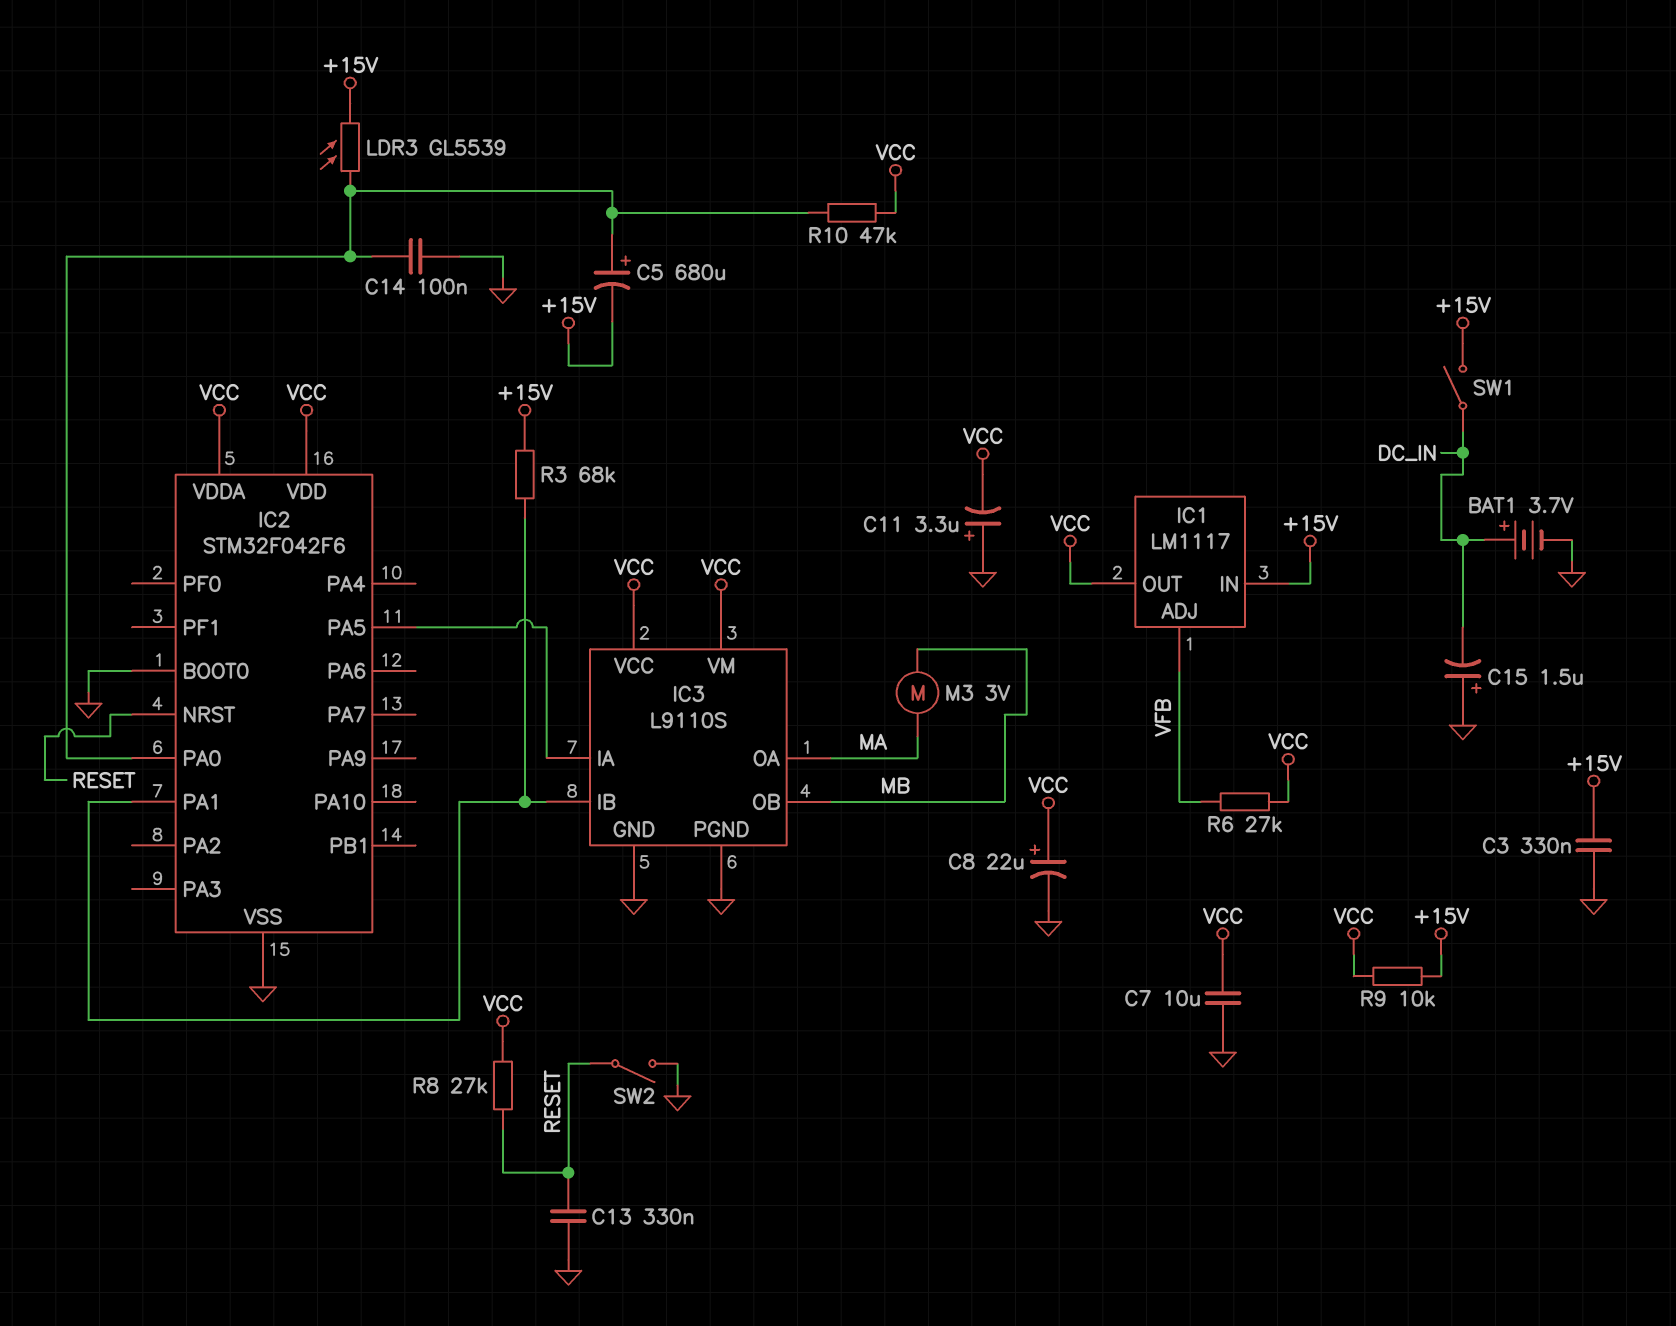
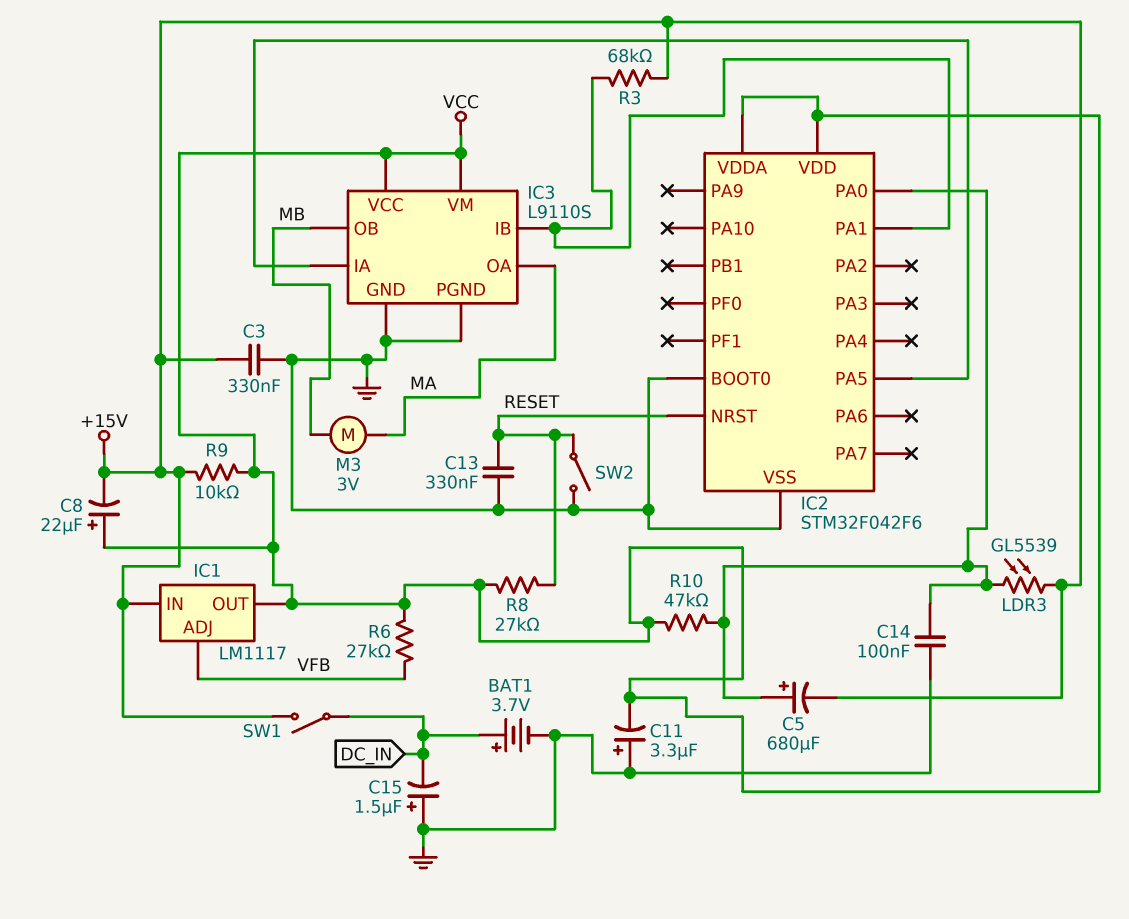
C7: 10uF (GND, VCC) -> none
C8: 22uF (plus VCC, minus GND) -> 22uF (plus VCC, minus +15V)

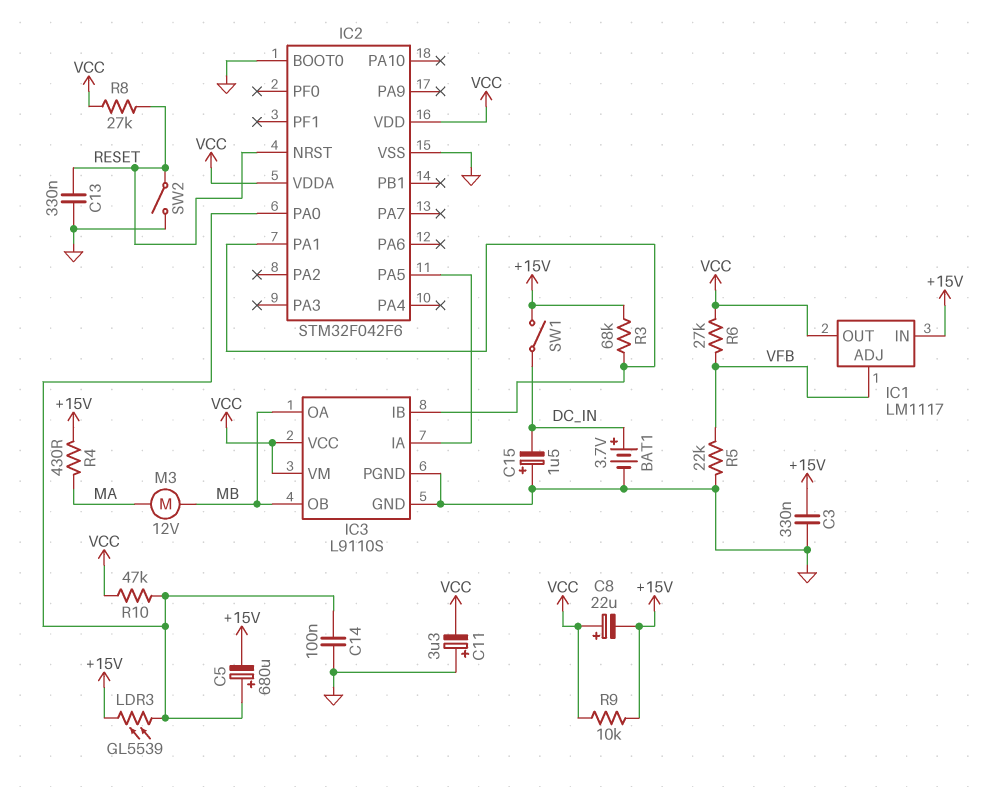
IC3 pin OA: MA -> MB
M3: motor 3V (MA, MB) -> motor 12V (MA, MB)
R4: none -> 430 (+15V, MA)
R5: none -> 22k (GND, VFB)

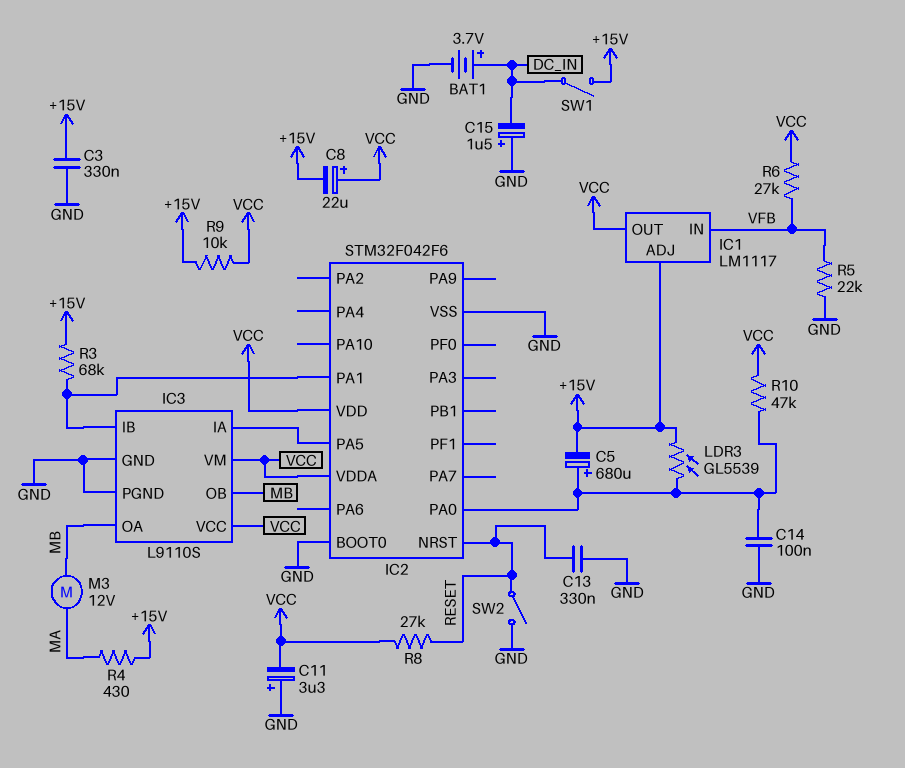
IC1 pin ADJ: VFB -> +15V
IC1 pin IN: +15V -> VFB

